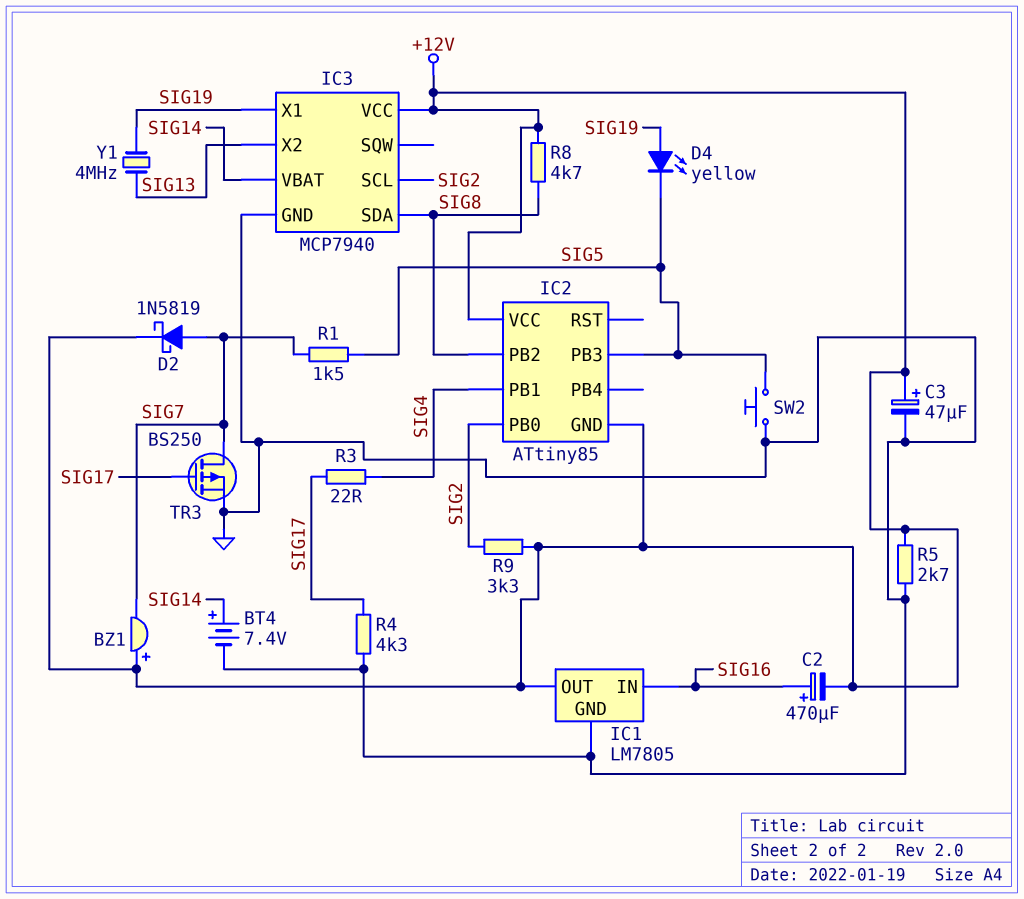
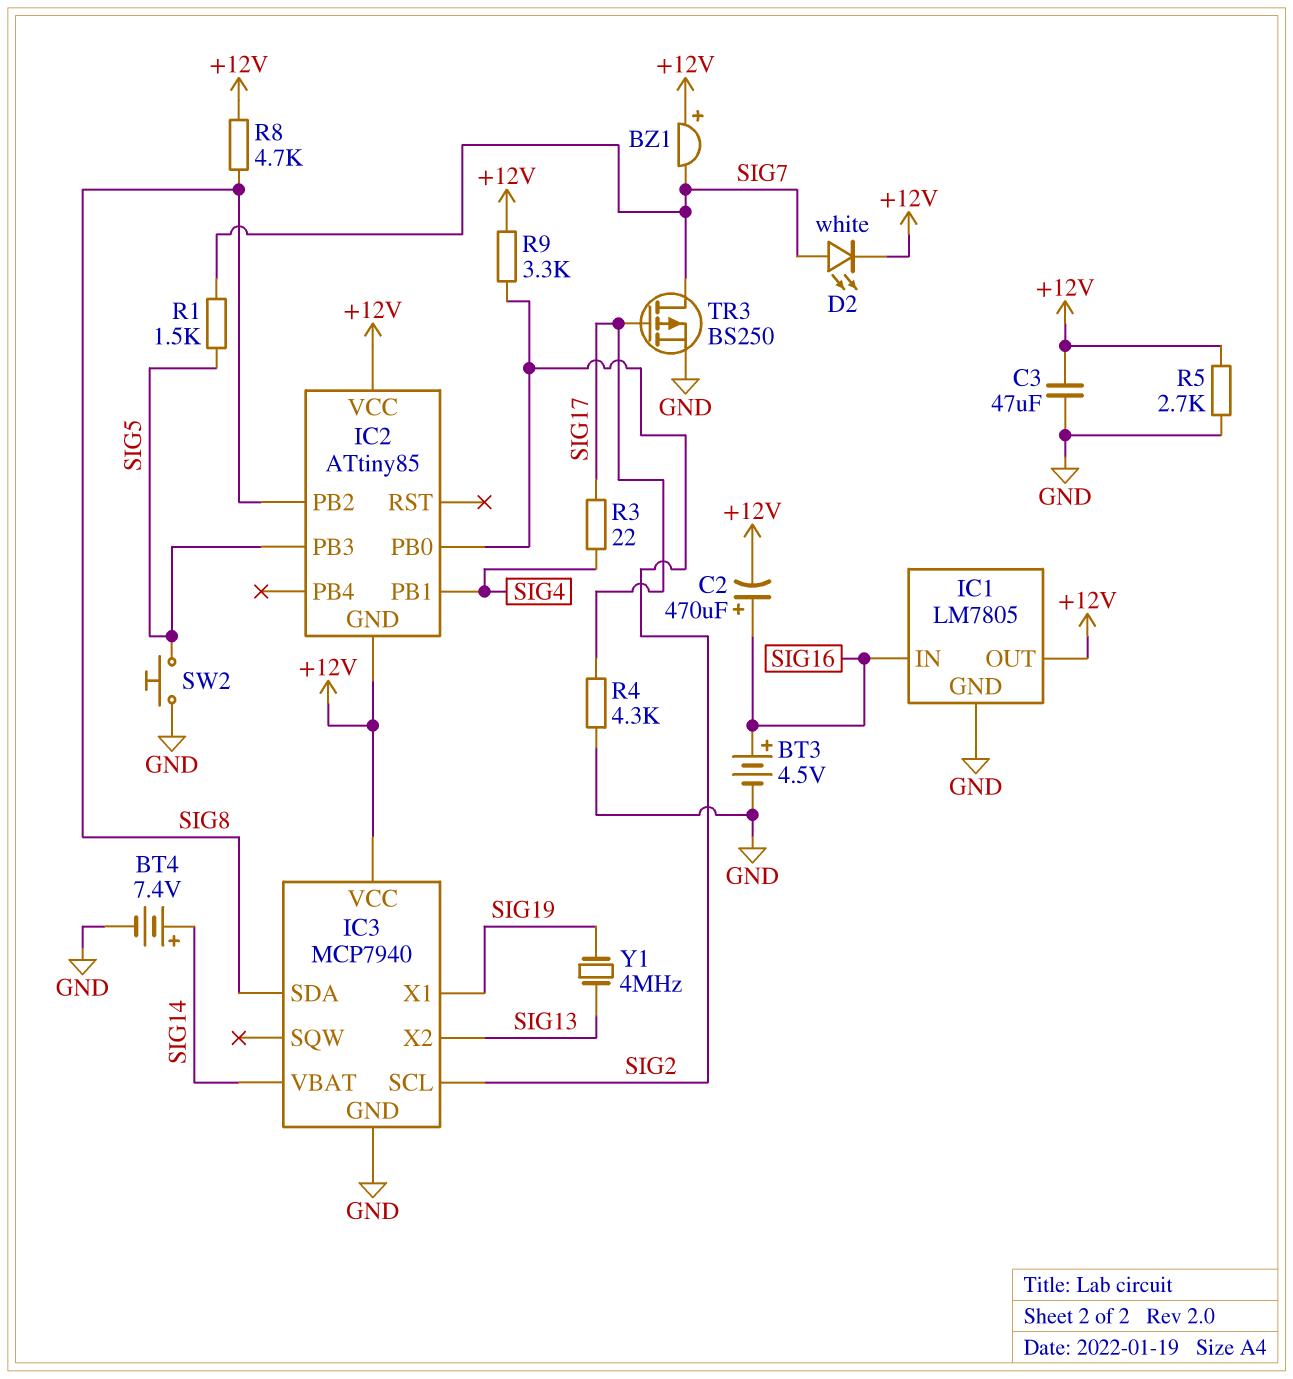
BT3: none -> 4.5V (plus SIG16, minus GND)
C3: 47uF (plus +12V, minus GND) -> 47uF (+12V, GND)
D2: schottky 1N5819 (A SIG7, K +12V) -> LED white (A SIG7, K +12V)
D4: LED yellow (A SIG19, K SIG5) -> none

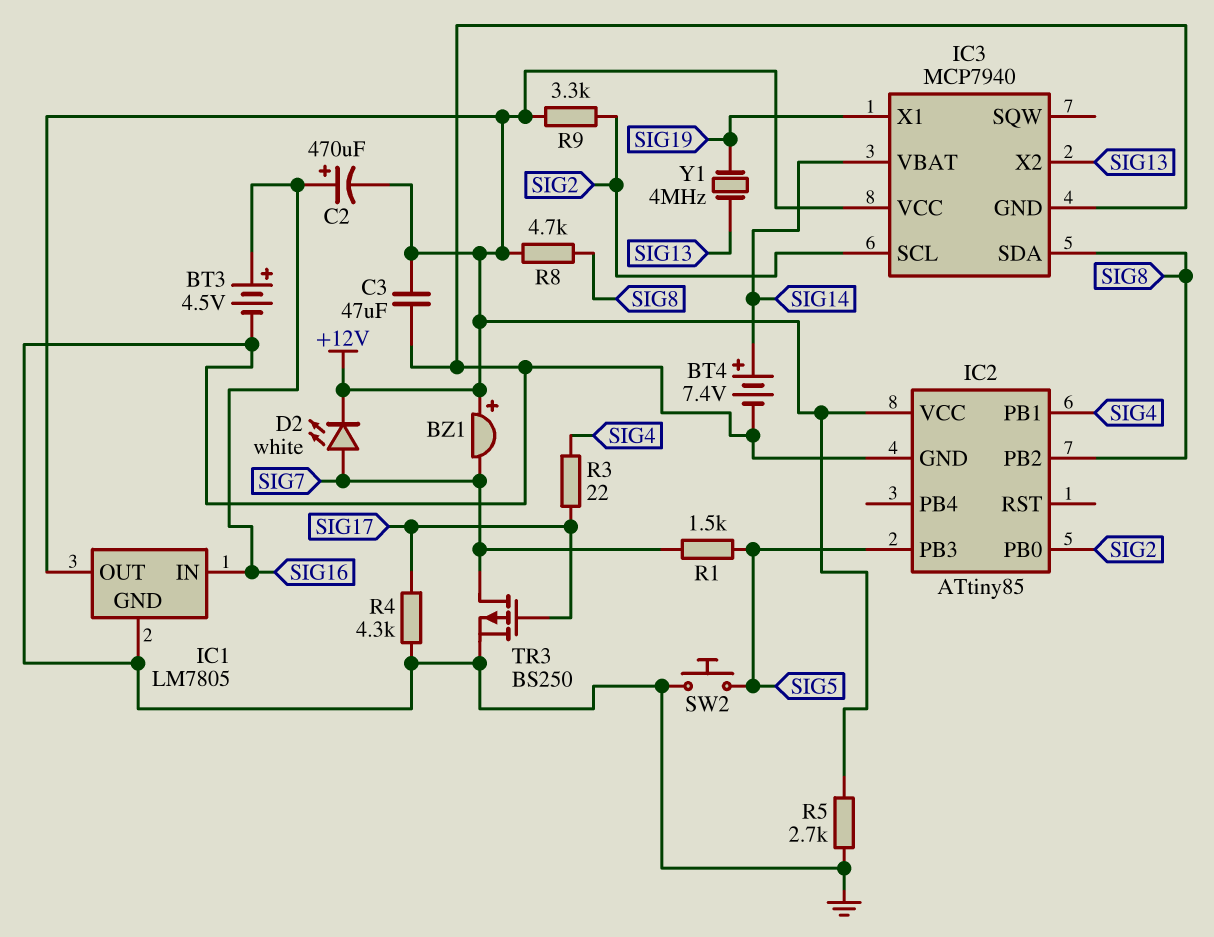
IC2 pin GND: +12V -> GND

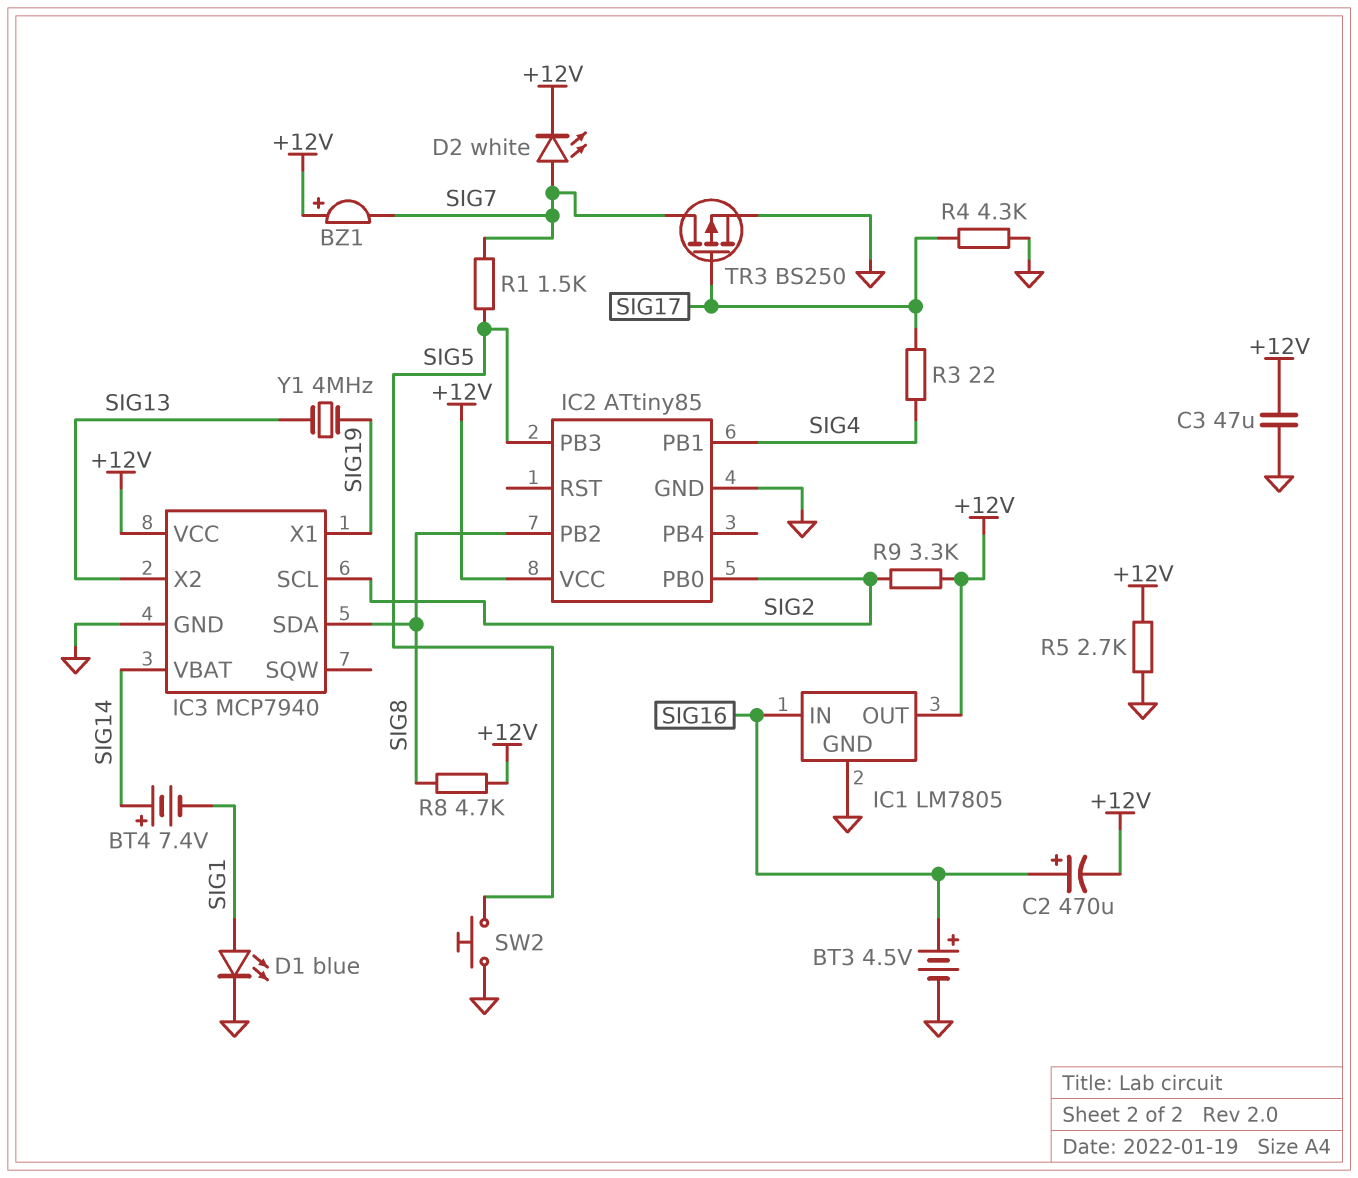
BT4: 7.4V (plus SIG14, minus GND) -> 7.4V (plus SIG14, minus SIG1)
D1: none -> LED blue (A SIG1, K GND)

